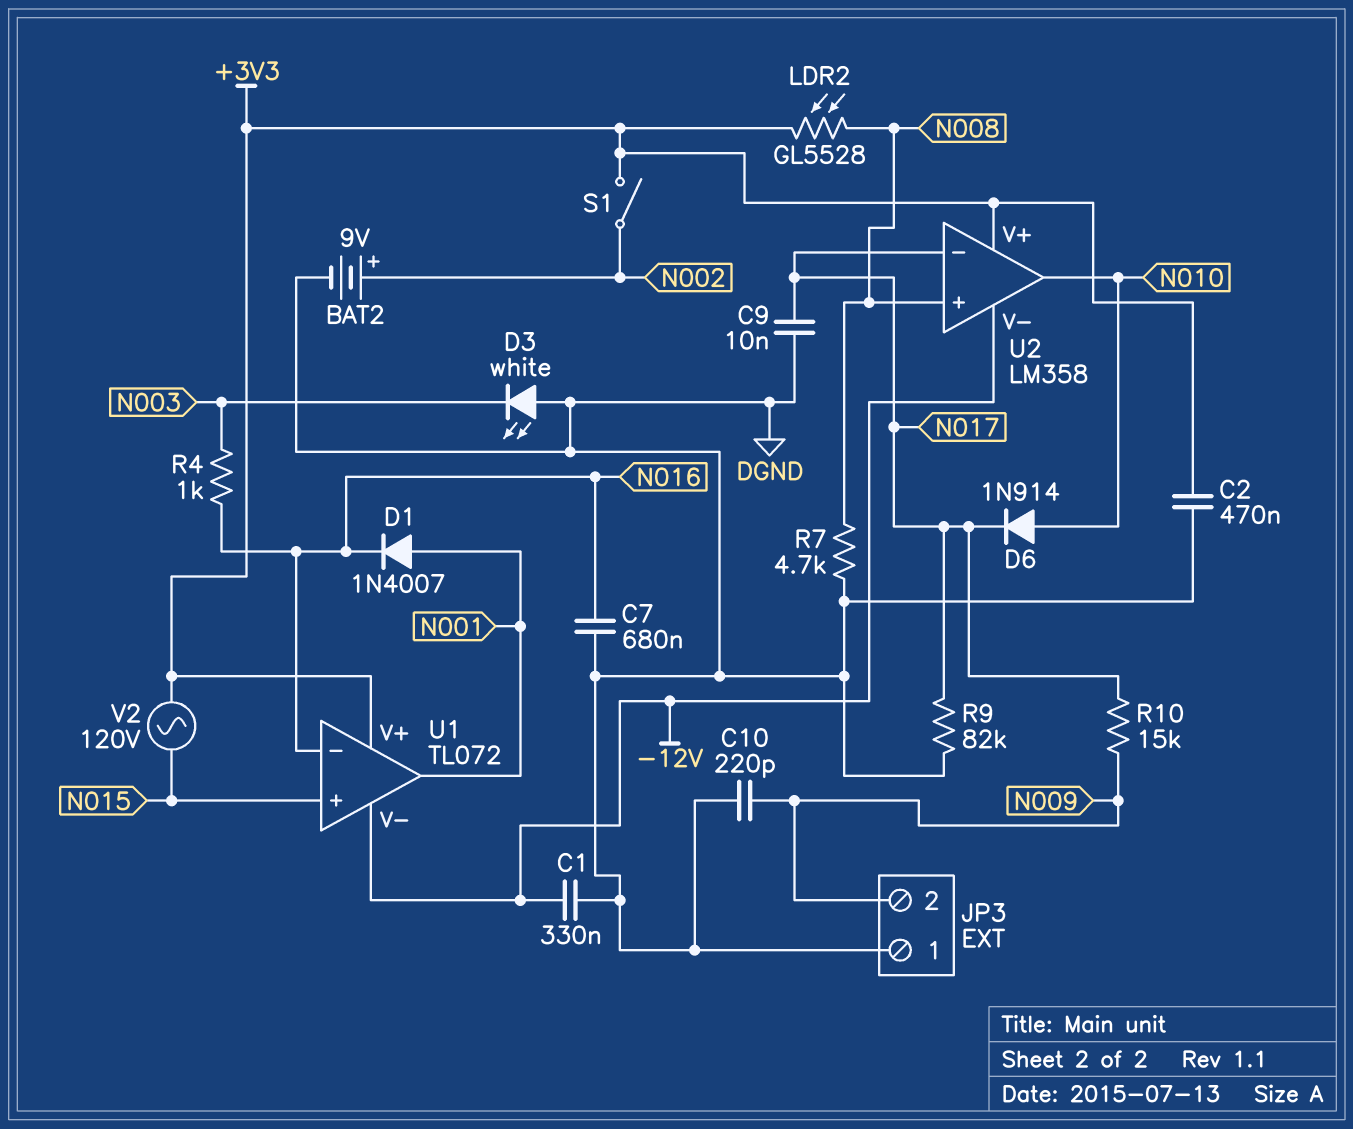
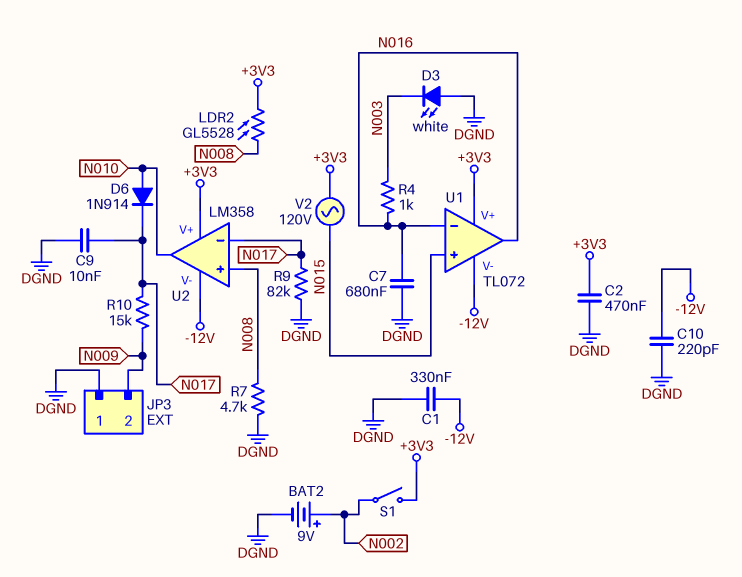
C10: 220pF (DGND, N009) -> 220pF (-12V, DGND)
D1: diode 1N4007 (A N001, K N016) -> none
U1 pin out: N001 -> N016

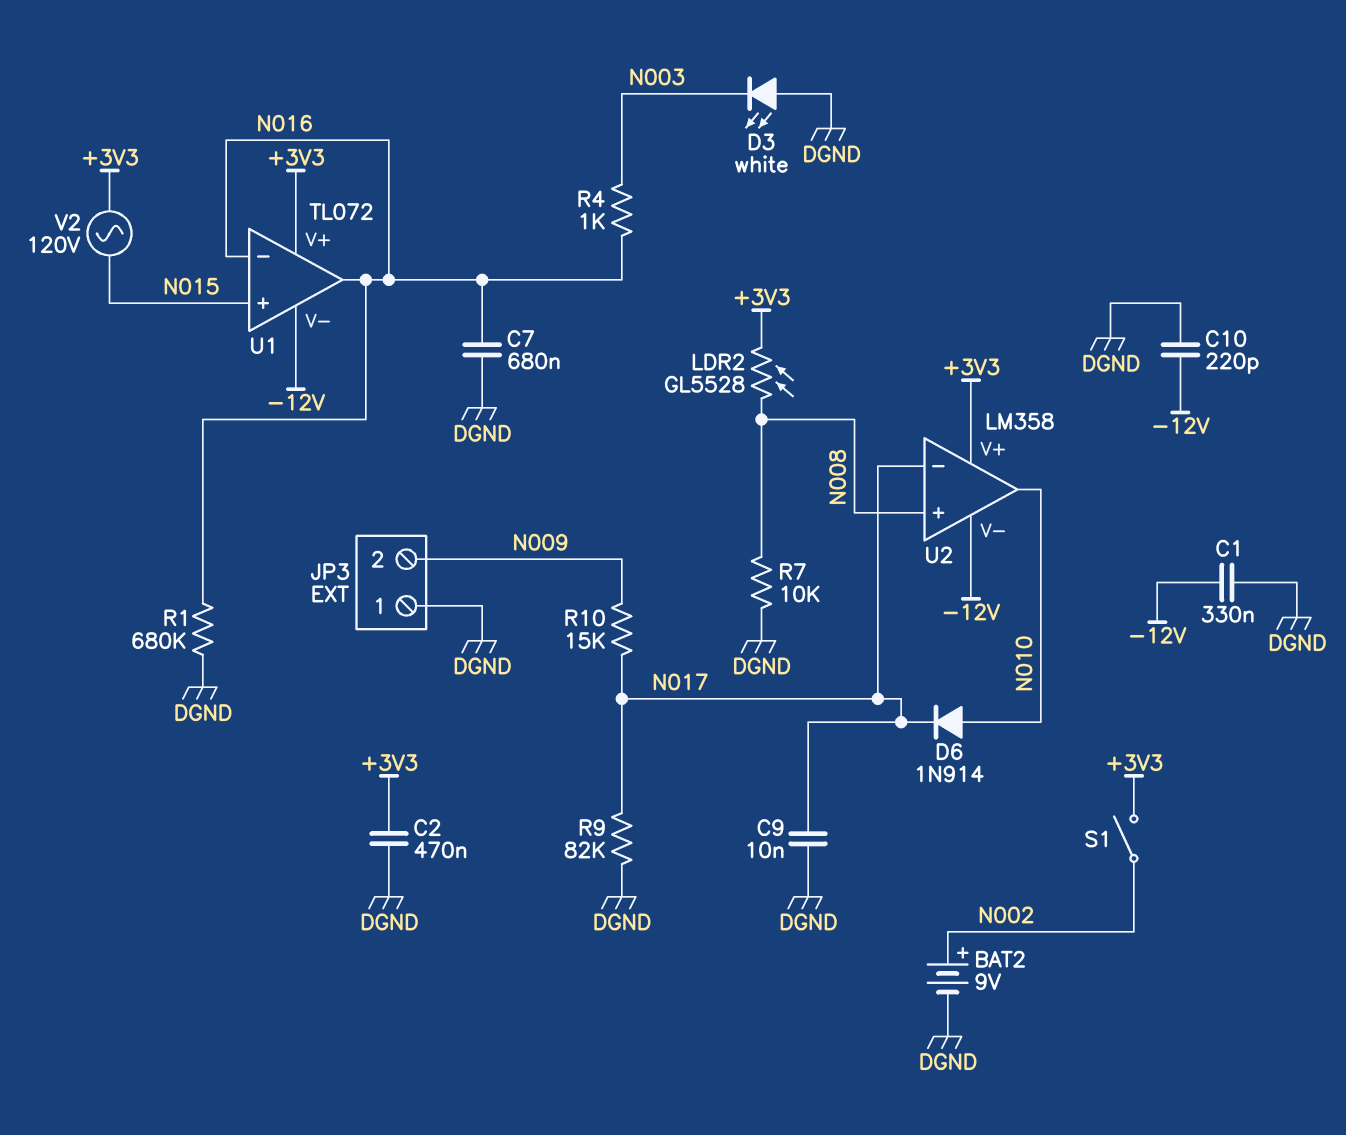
R1: none -> 680k (DGND, N016)
R7: 4.7k (DGND, N008) -> 10k (DGND, N008)

